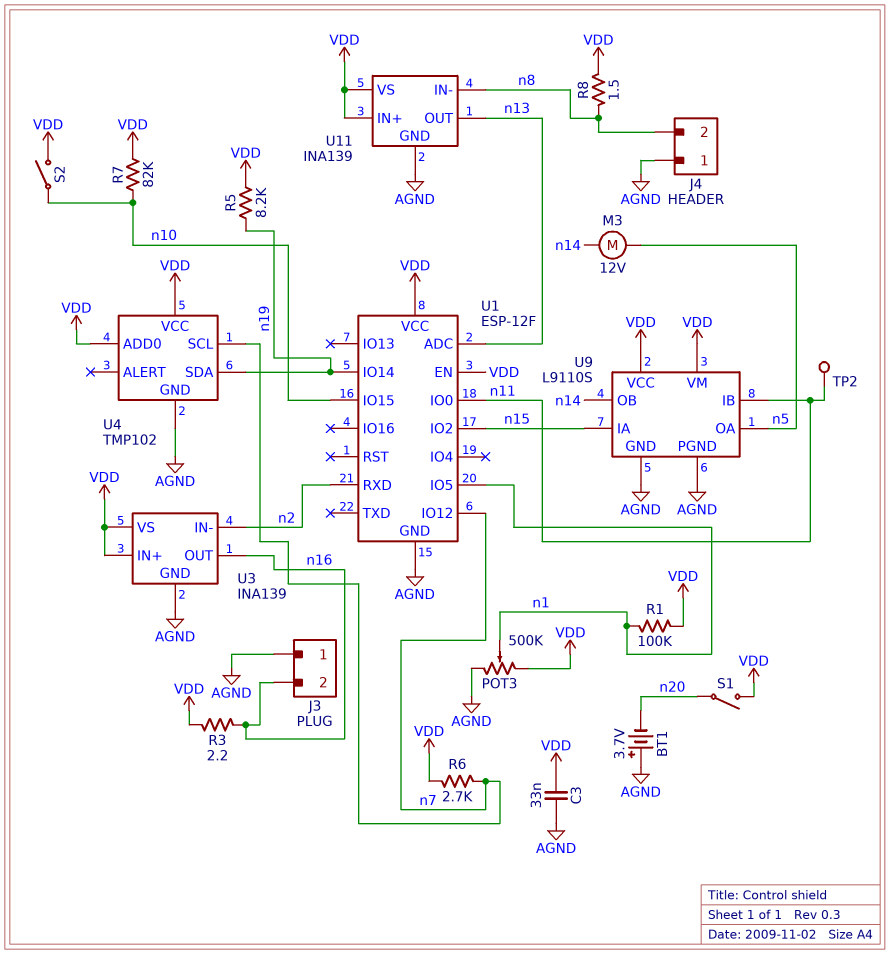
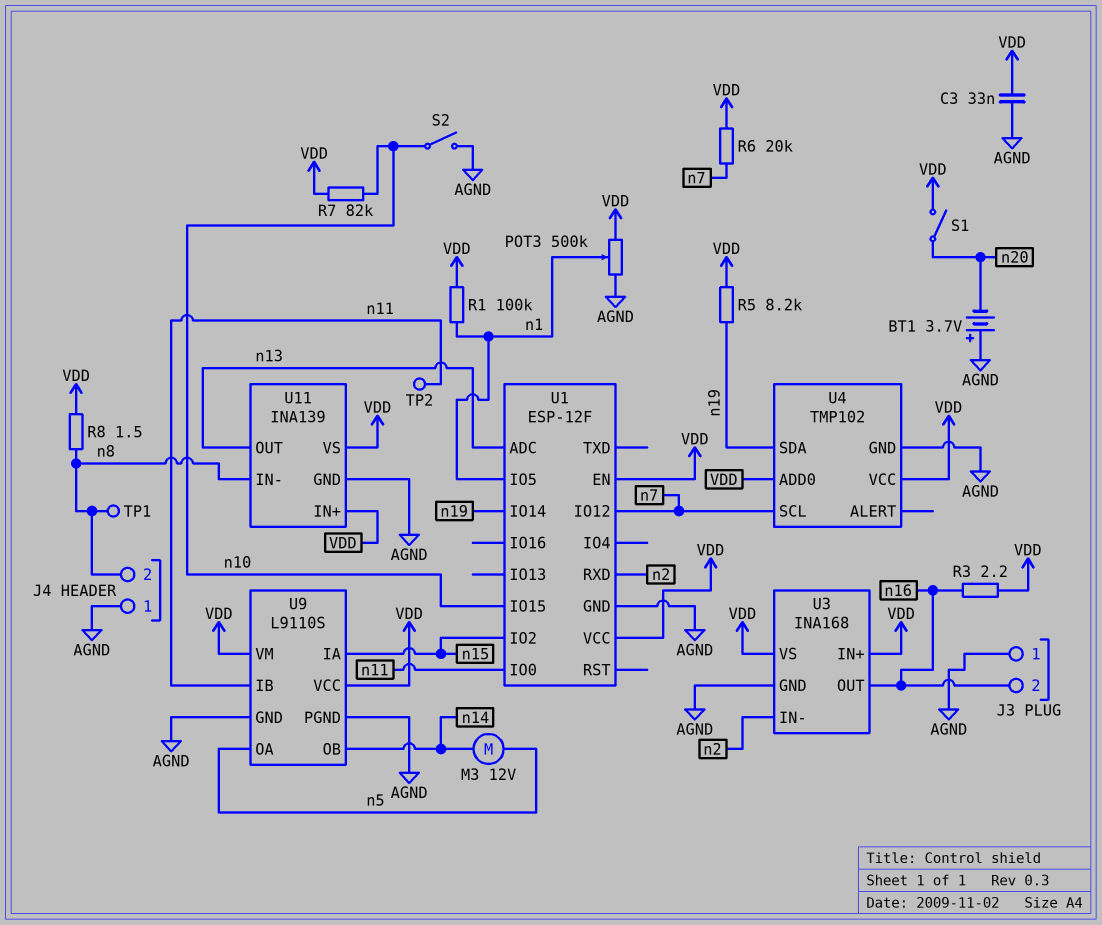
R6: 2.7k (VDD, n7) -> 20k (VDD, n7)
S2: switch (VDD, n10) -> switch (AGND, n10)
TP1: none -> test point (n8)
U3: INA139 -> INA168

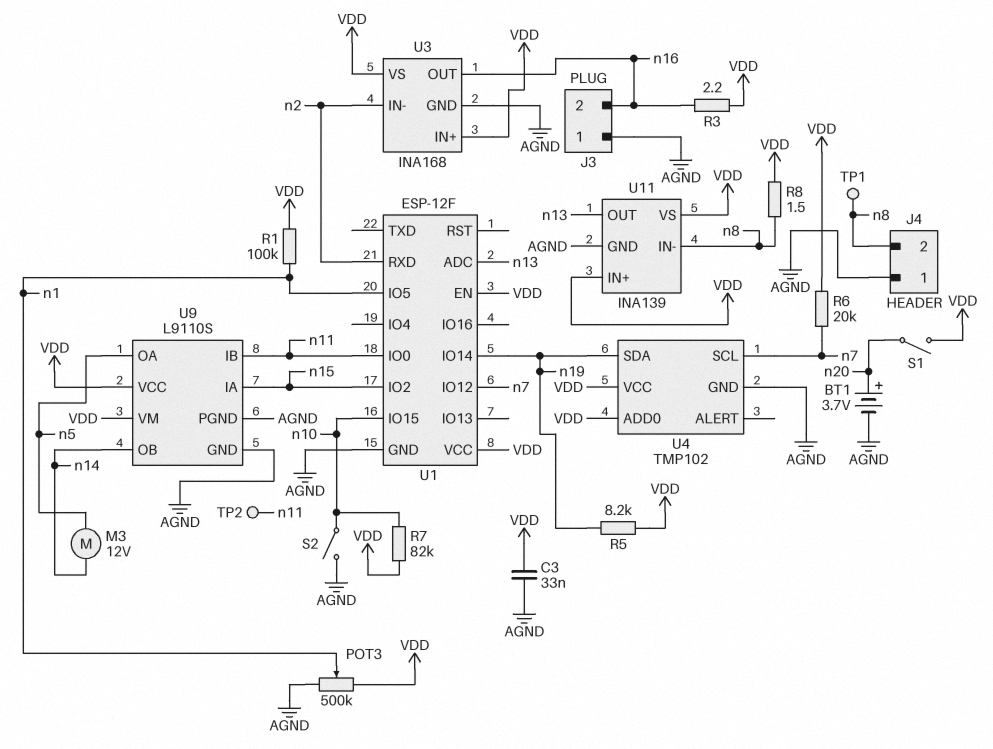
BT1: 3.7V (plus AGND, minus n20) -> 3.7V (plus n20, minus AGND)

